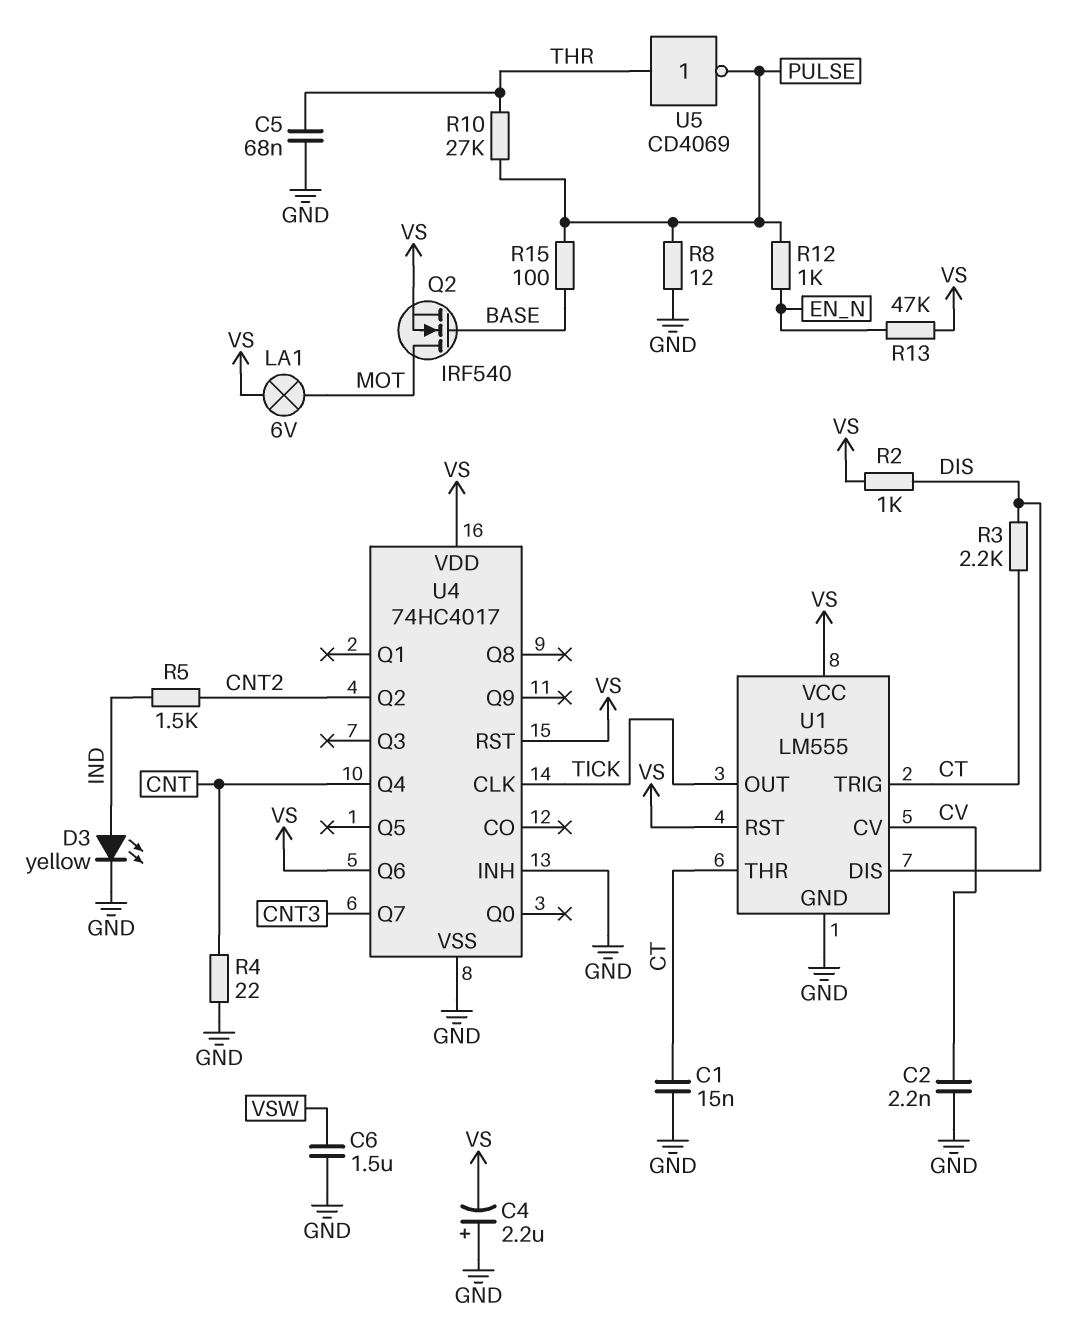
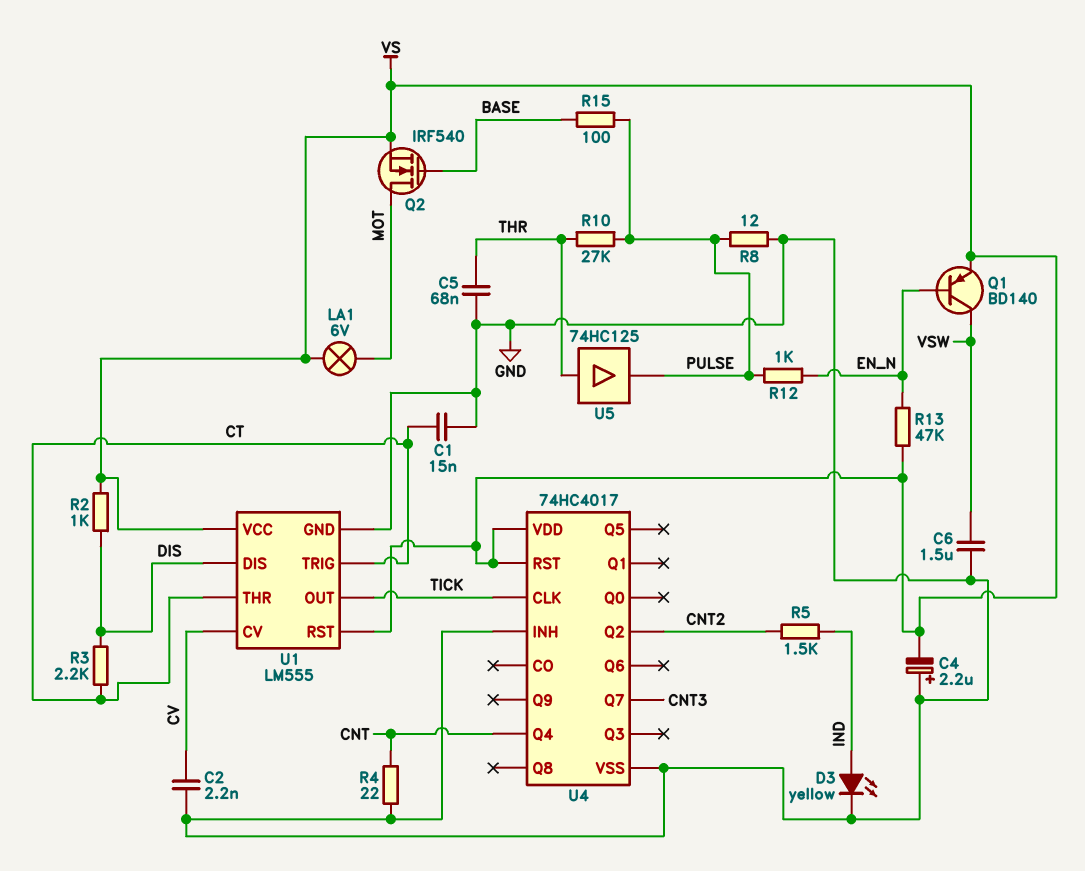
Q1: none -> PNP BD140 (B EN_N, C VSW, E VS)
U4 pin Q6: VS -> none
U5: NOT CD4069 (in THR, out PULSE) -> buffer 74HC125 (in THR, out PULSE)

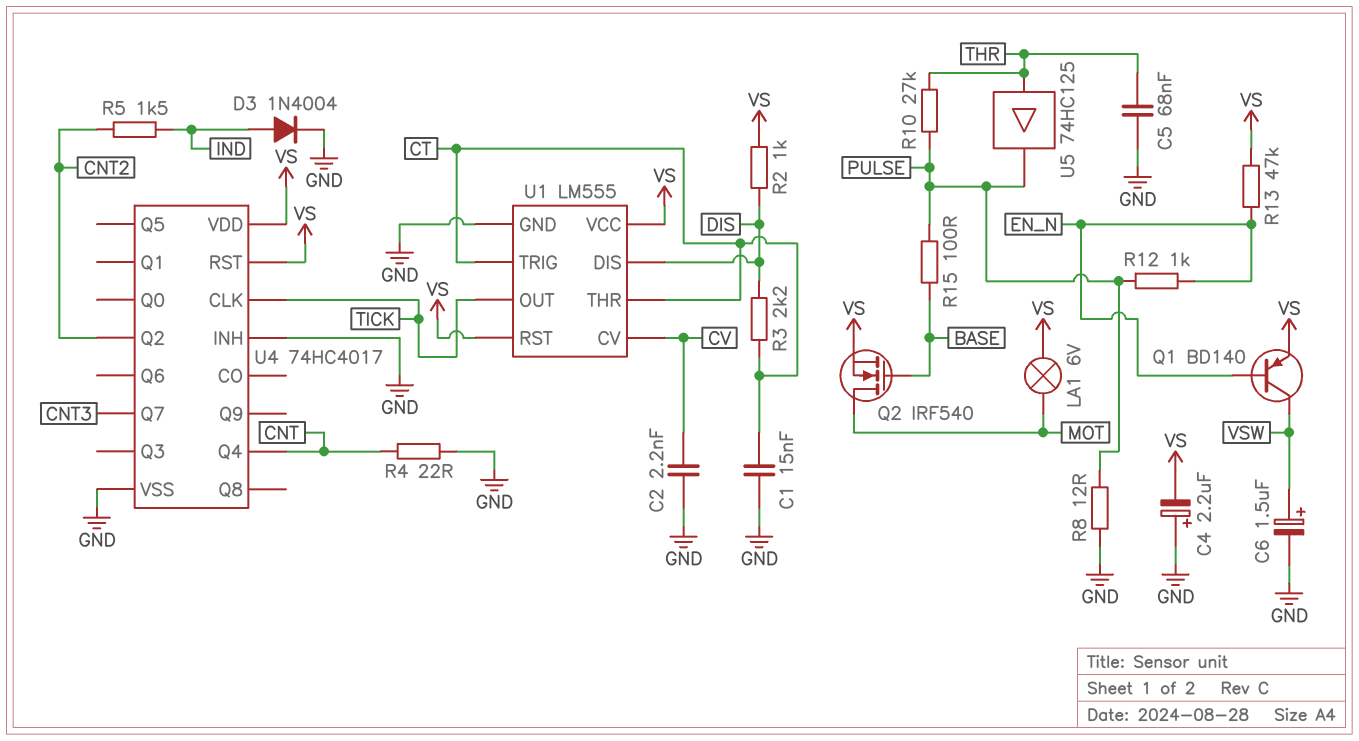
C6: 1.5uF (GND, VSW) -> 1.5uF (plus VSW, minus GND)
D3: LED yellow (A IND, K GND) -> diode 1N4004 (A IND, K GND)

